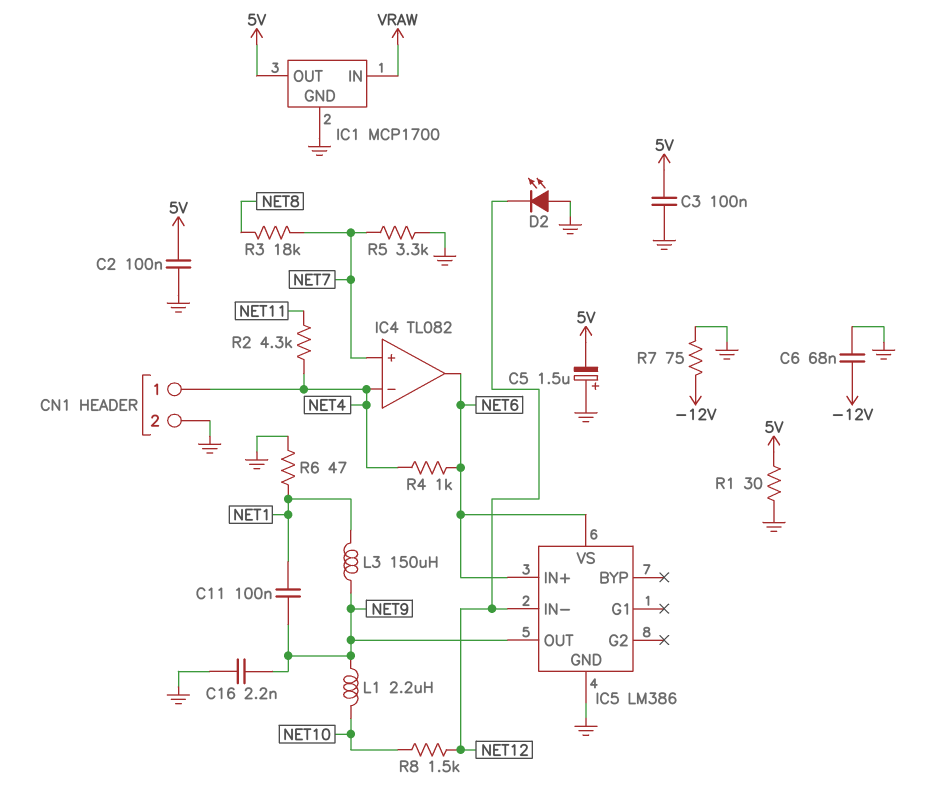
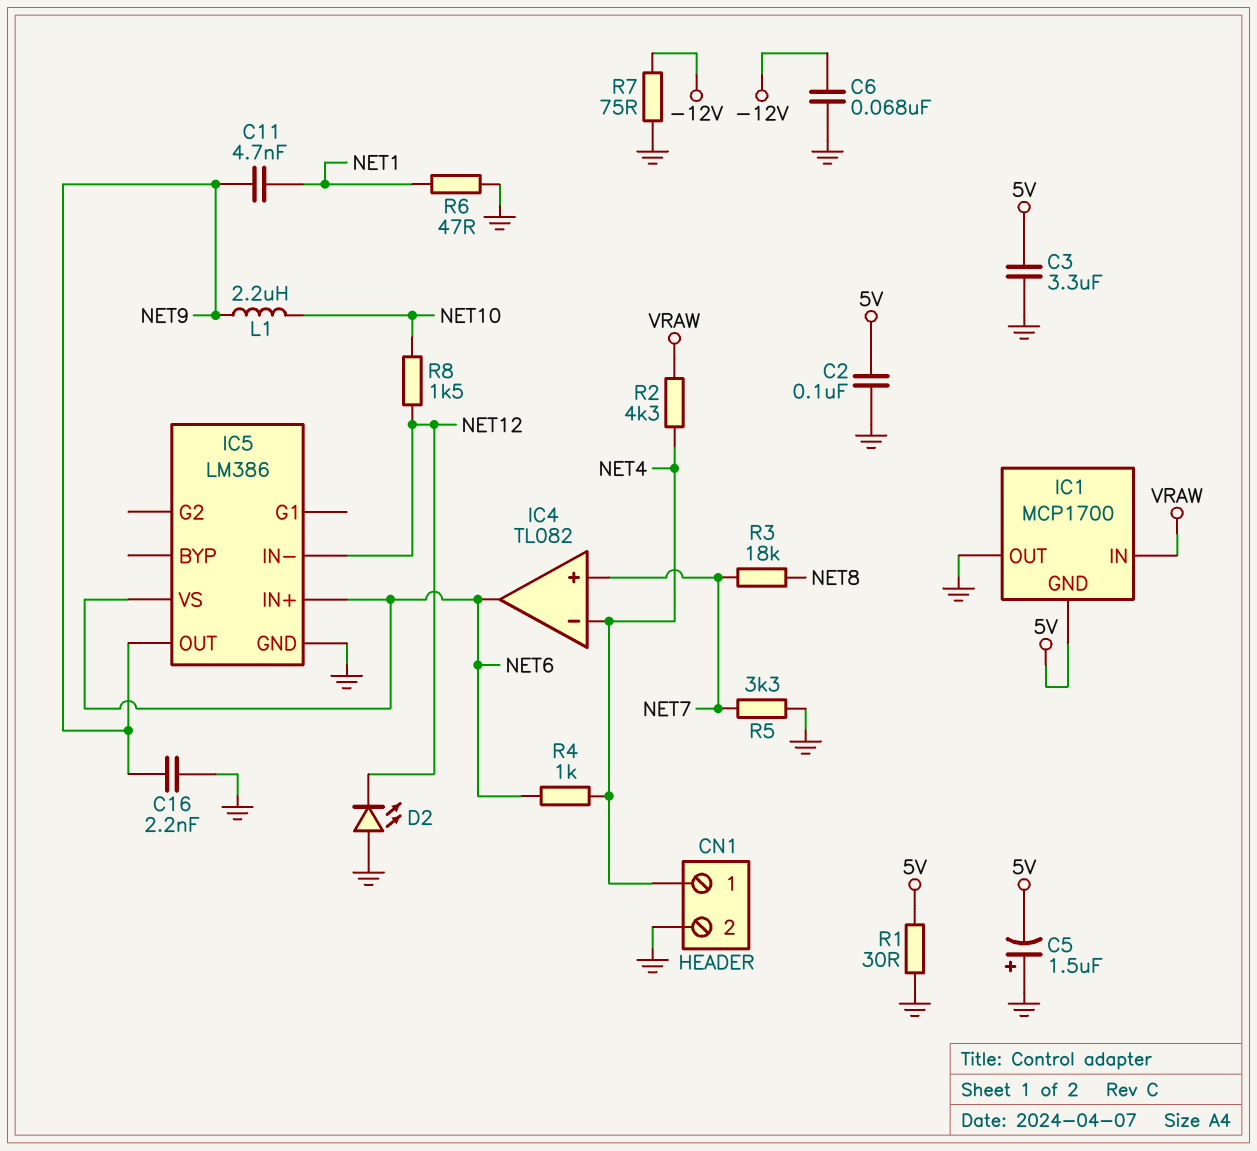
C3: 100nF (5V, GND) -> 3.3uF (5V, GND)
C11: 100nF (NET1, NET9) -> 4.7nF (NET1, NET9)
IC1 pin GND: GND -> 5V
IC1 pin OUT: 5V -> GND
L3: 150uH (NET1, NET9) -> none
R2: 4.3k (NET4, NET11) -> 4.3k (NET4, VRAW)

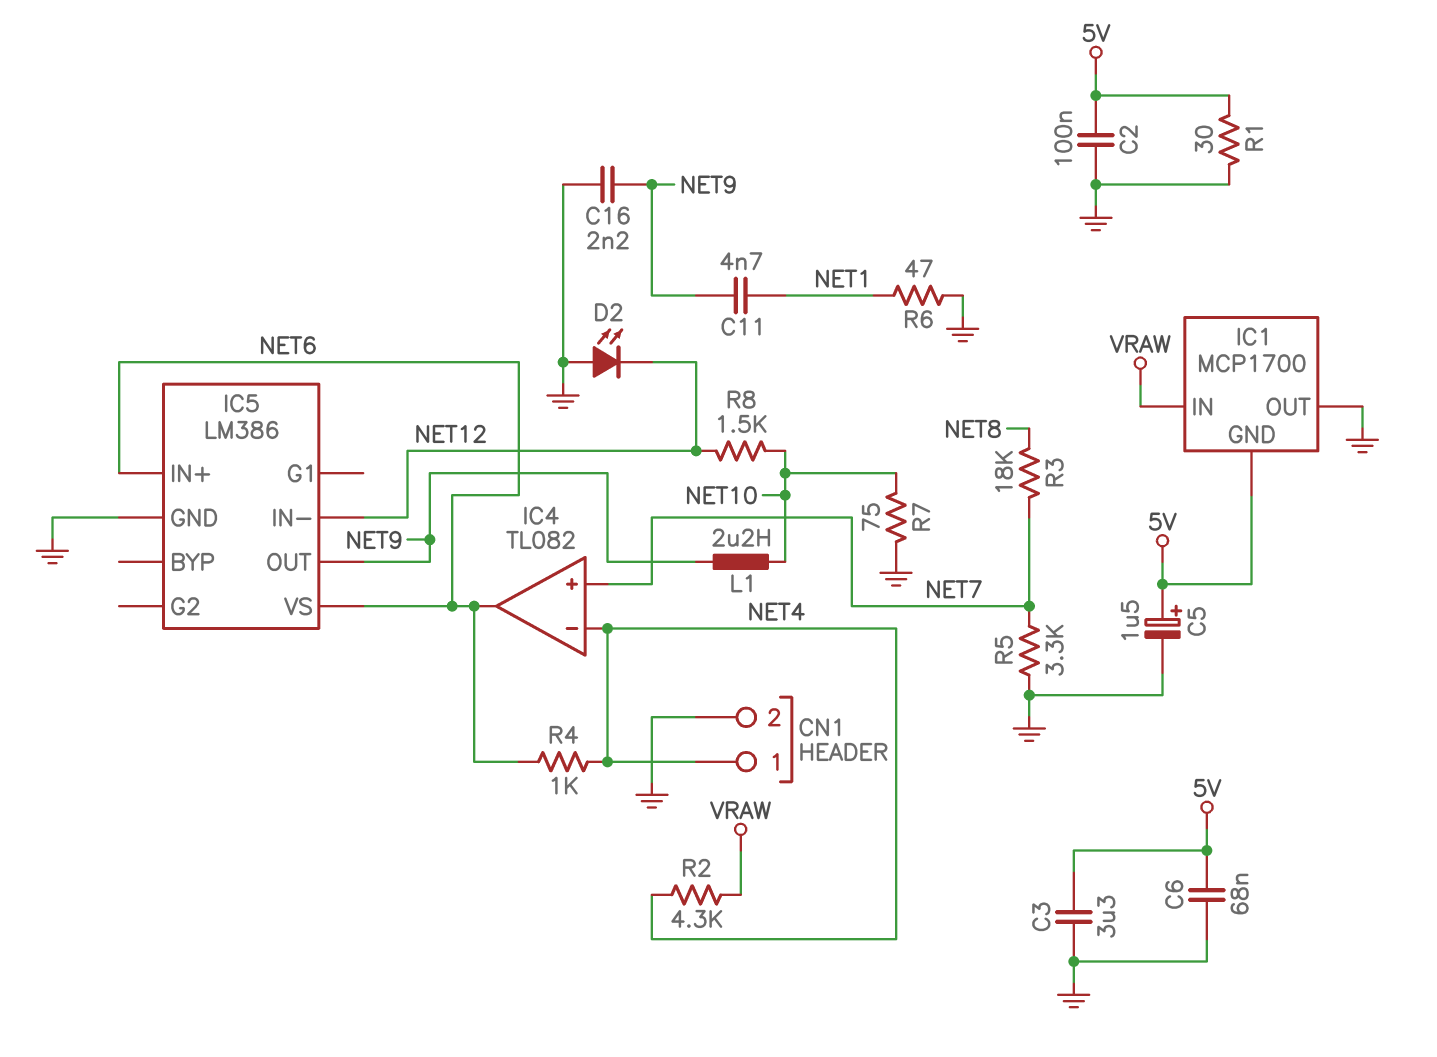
C5: 1.5uF (plus GND, minus 5V) -> 1.5uF (plus 5V, minus GND)
C6: 68nF (-12V, GND) -> 68nF (5V, GND)
R7: 75 (-12V, GND) -> 75 (GND, NET10)

